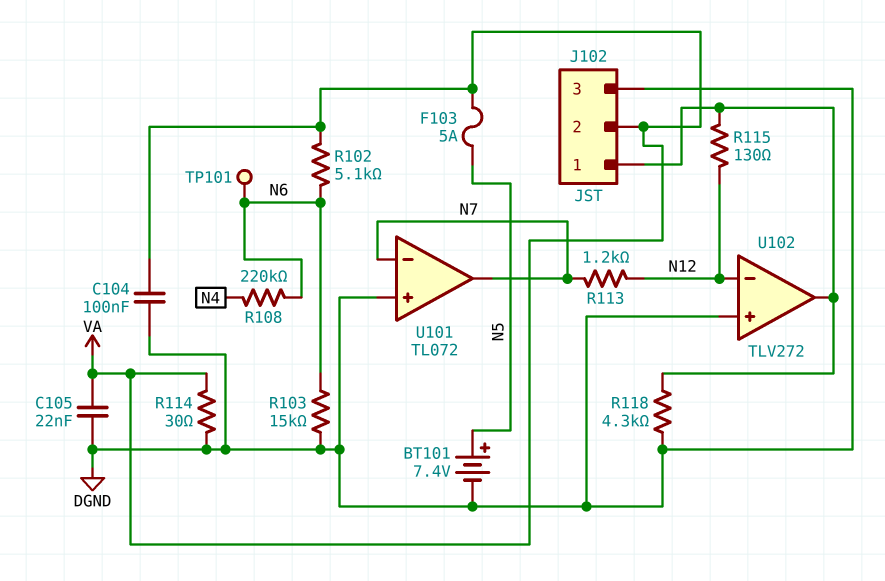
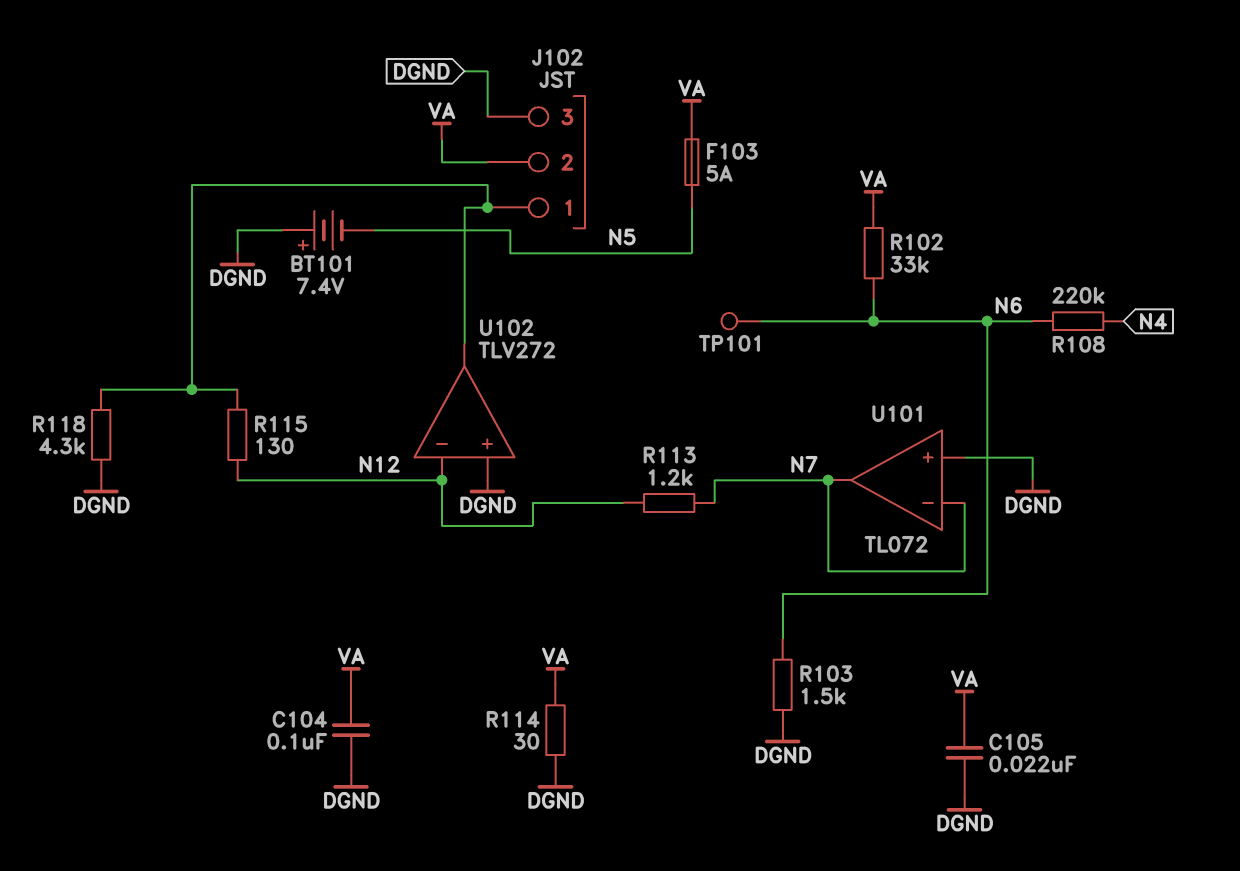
BT101: 7.4V (plus N5, minus DGND) -> 7.4V (plus DGND, minus N5)
R102: 5.1k (N6, VA) -> 33k (N6, VA)
R103: 15k (DGND, N6) -> 1.5k (DGND, N6)

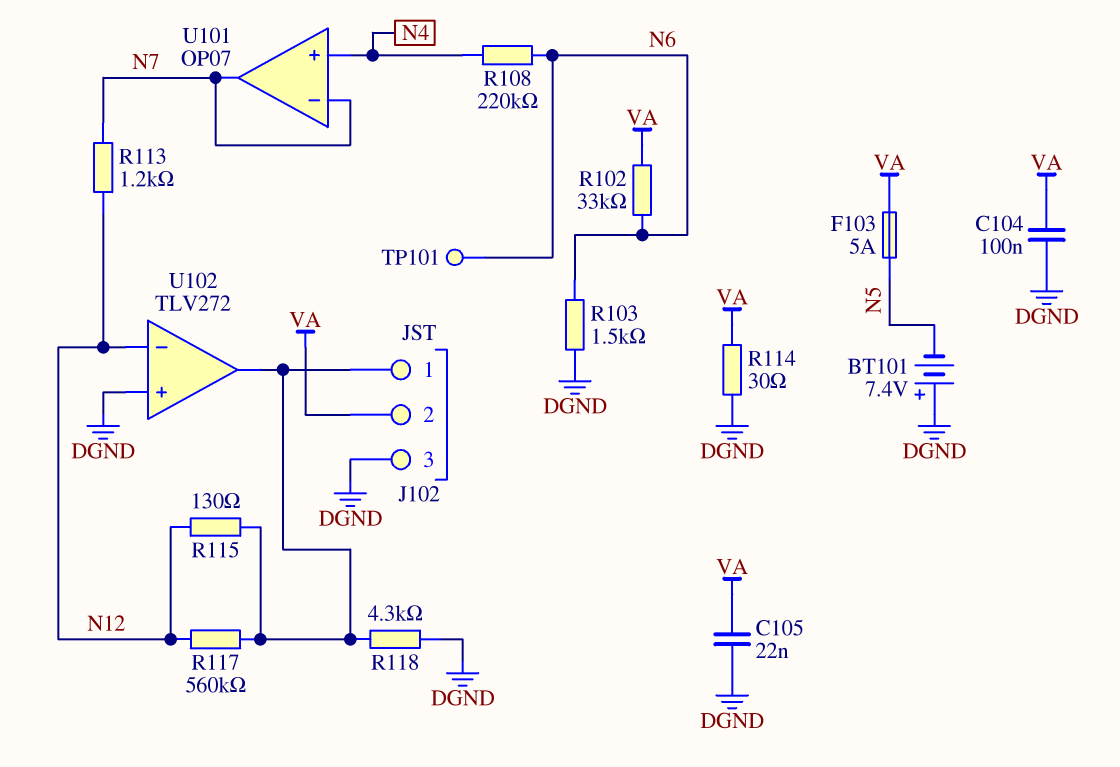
R117: none -> 560k (J102/1, N12)
U101: TL072 -> OP07
U101 pin in+: DGND -> N4

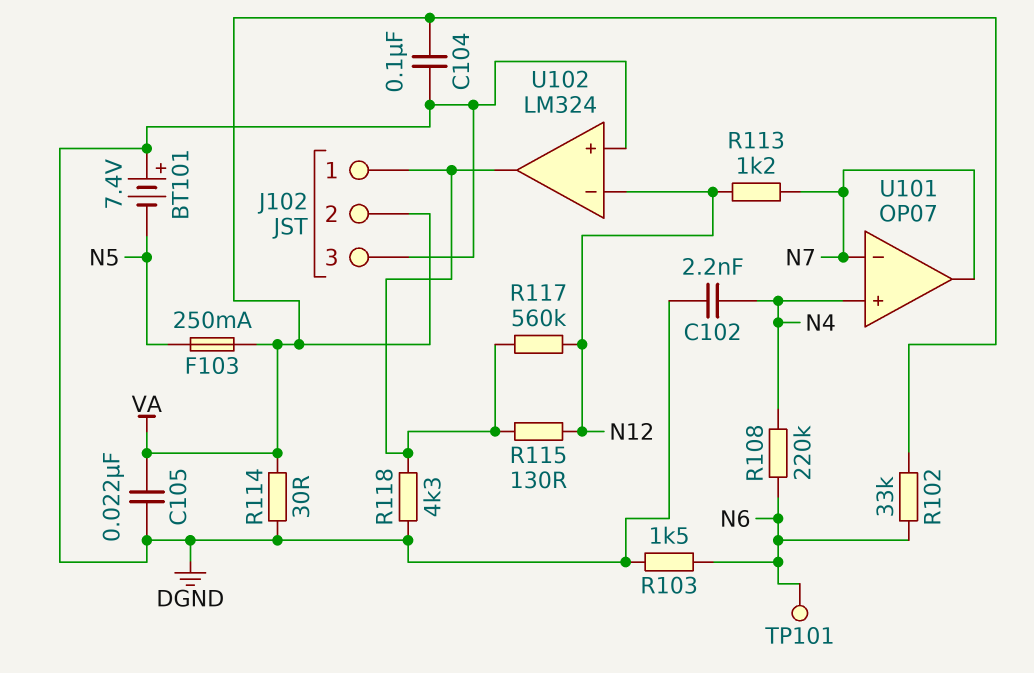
C102: none -> 2.2nF (DGND, N4)
F103: 5A (N5, VA) -> 250mA (N5, VA)
U102: TLV272 -> LM324

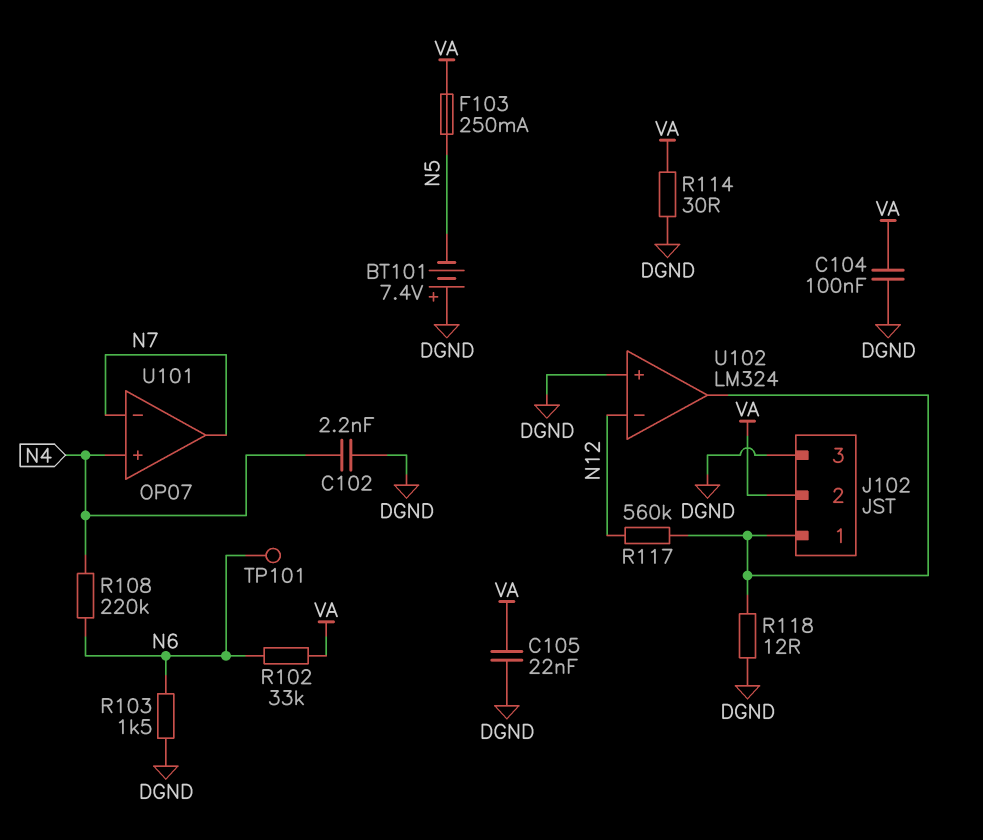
R113: 1.2k (N7, N12) -> none
R115: 130 (J102/1, N12) -> none
R118: 4.3k (DGND, J102/1) -> 12 (DGND, J102/1)

